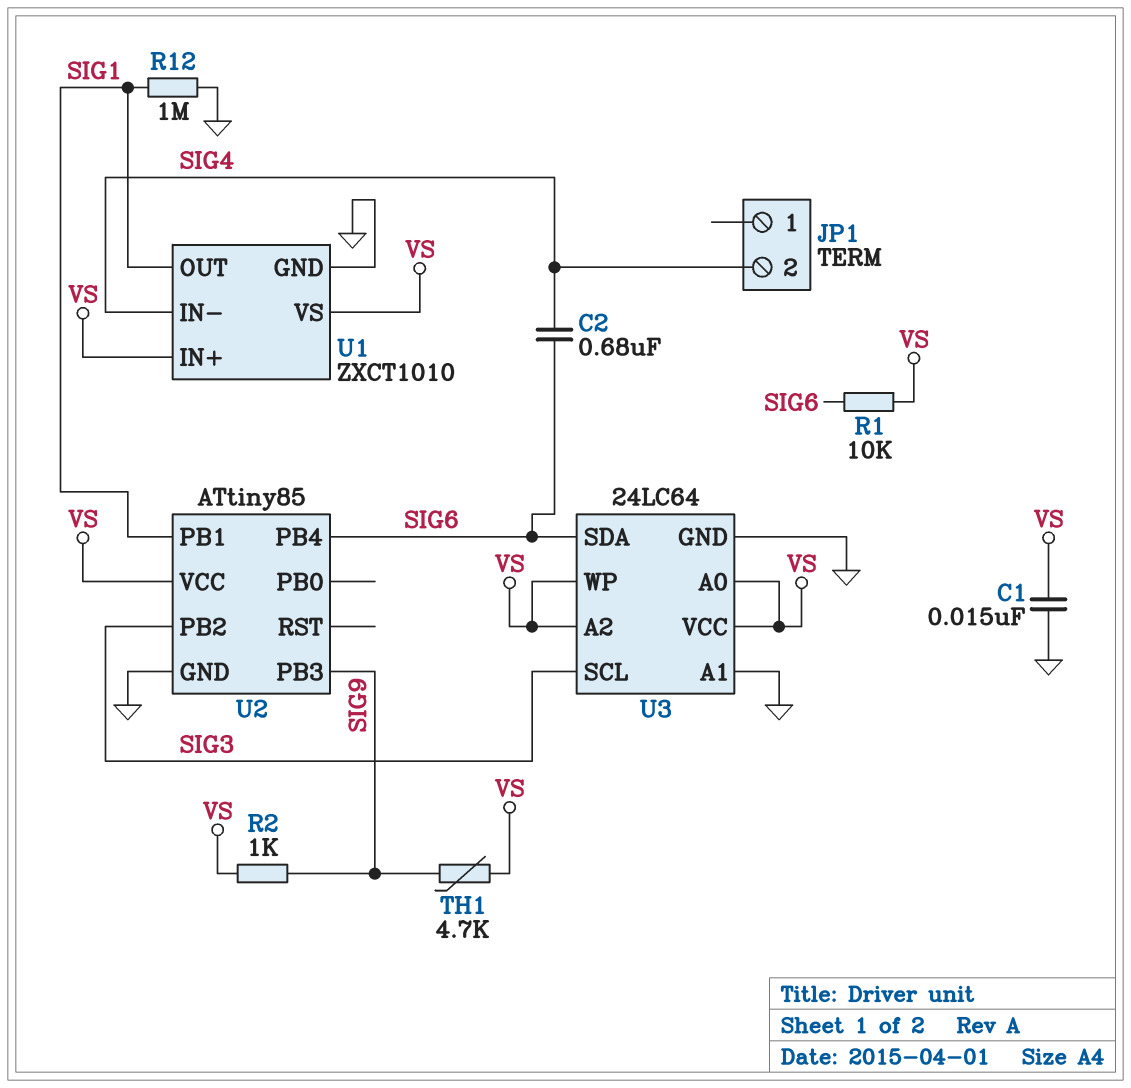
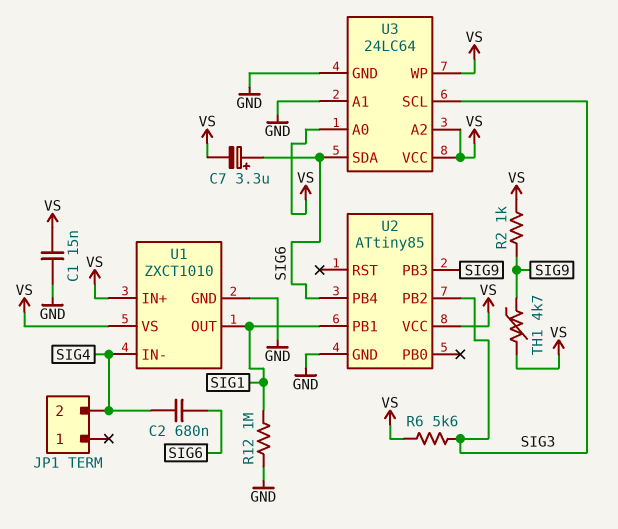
C7: none -> 3.3uF (plus SIG6, minus VS)
R1: 10k (SIG6, VS) -> none
R6: none -> 5.6k (SIG3, VS)

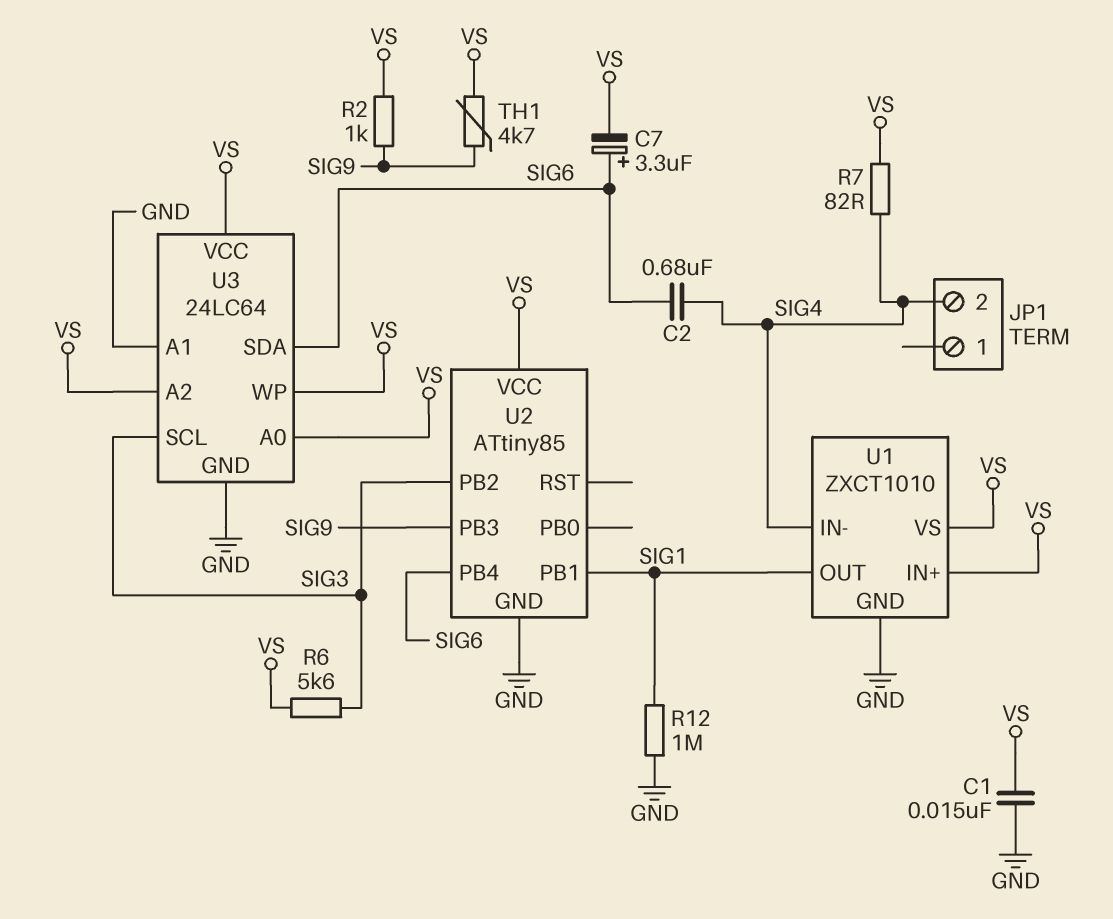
R7: none -> 82 (SIG4, VS)

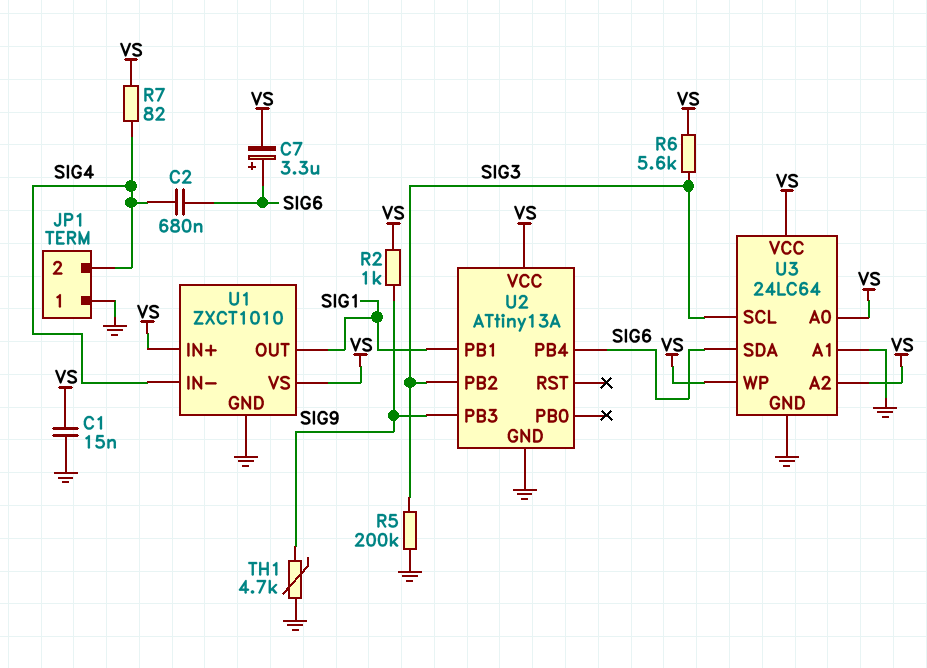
JP1 pin 1: none -> GND
R5: none -> 200k (GND, SIG3)
R12: 1M (GND, SIG1) -> none
TH1: 4.7k (SIG9, VS) -> 4.7k (GND, SIG9)
U2: ATtiny85 -> ATtiny13A

